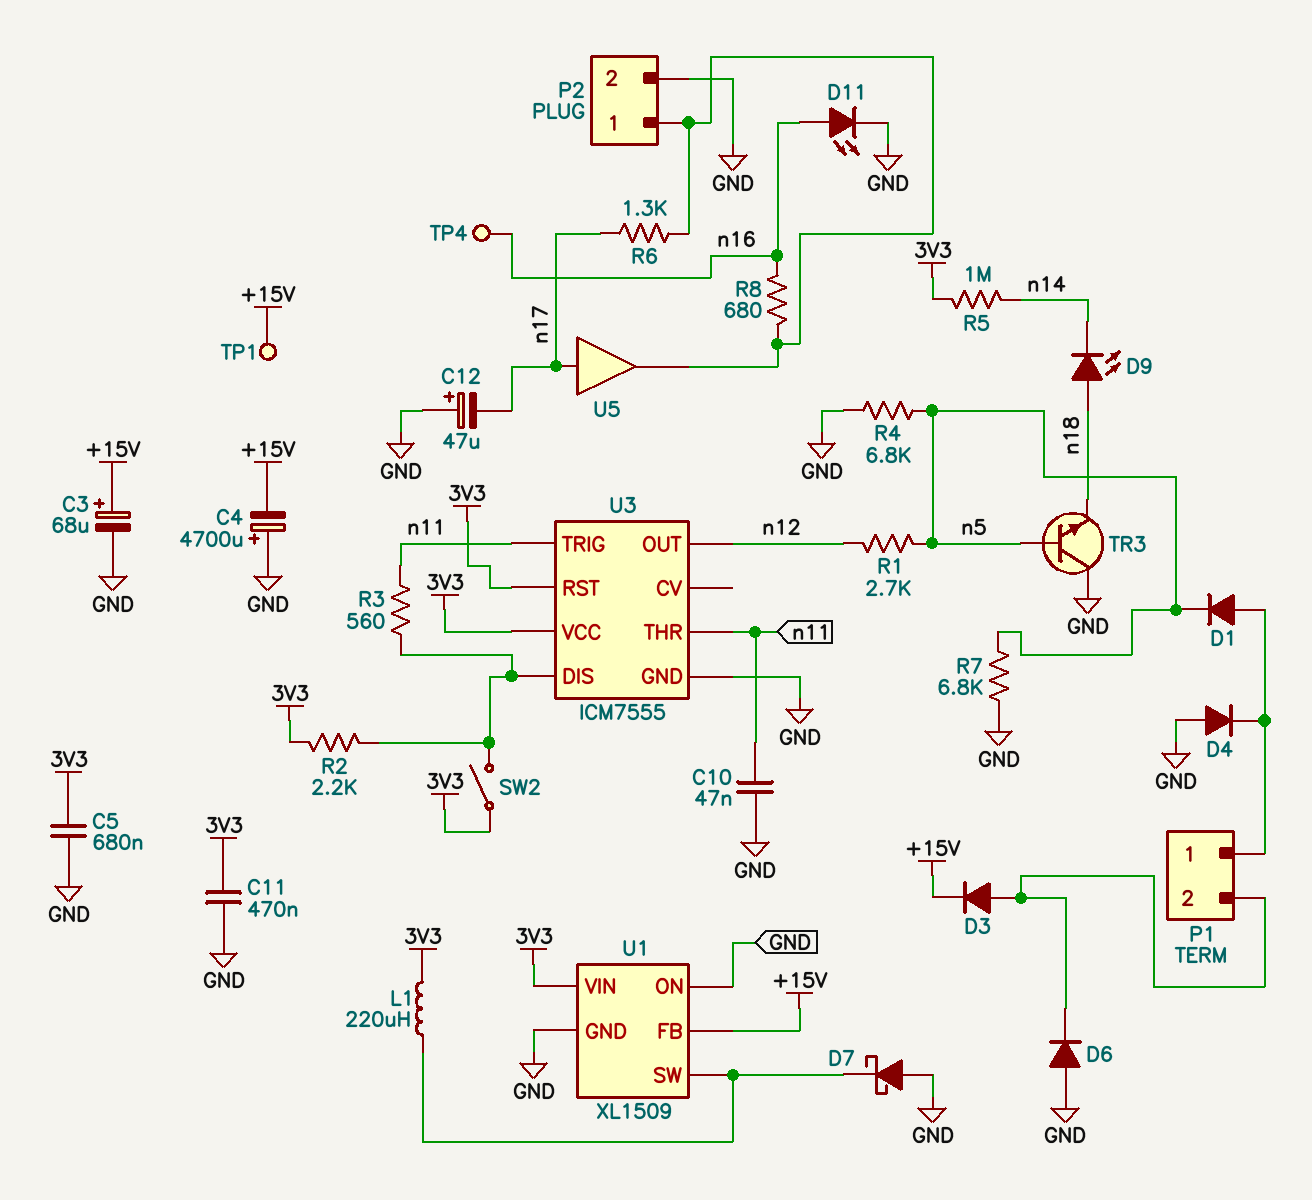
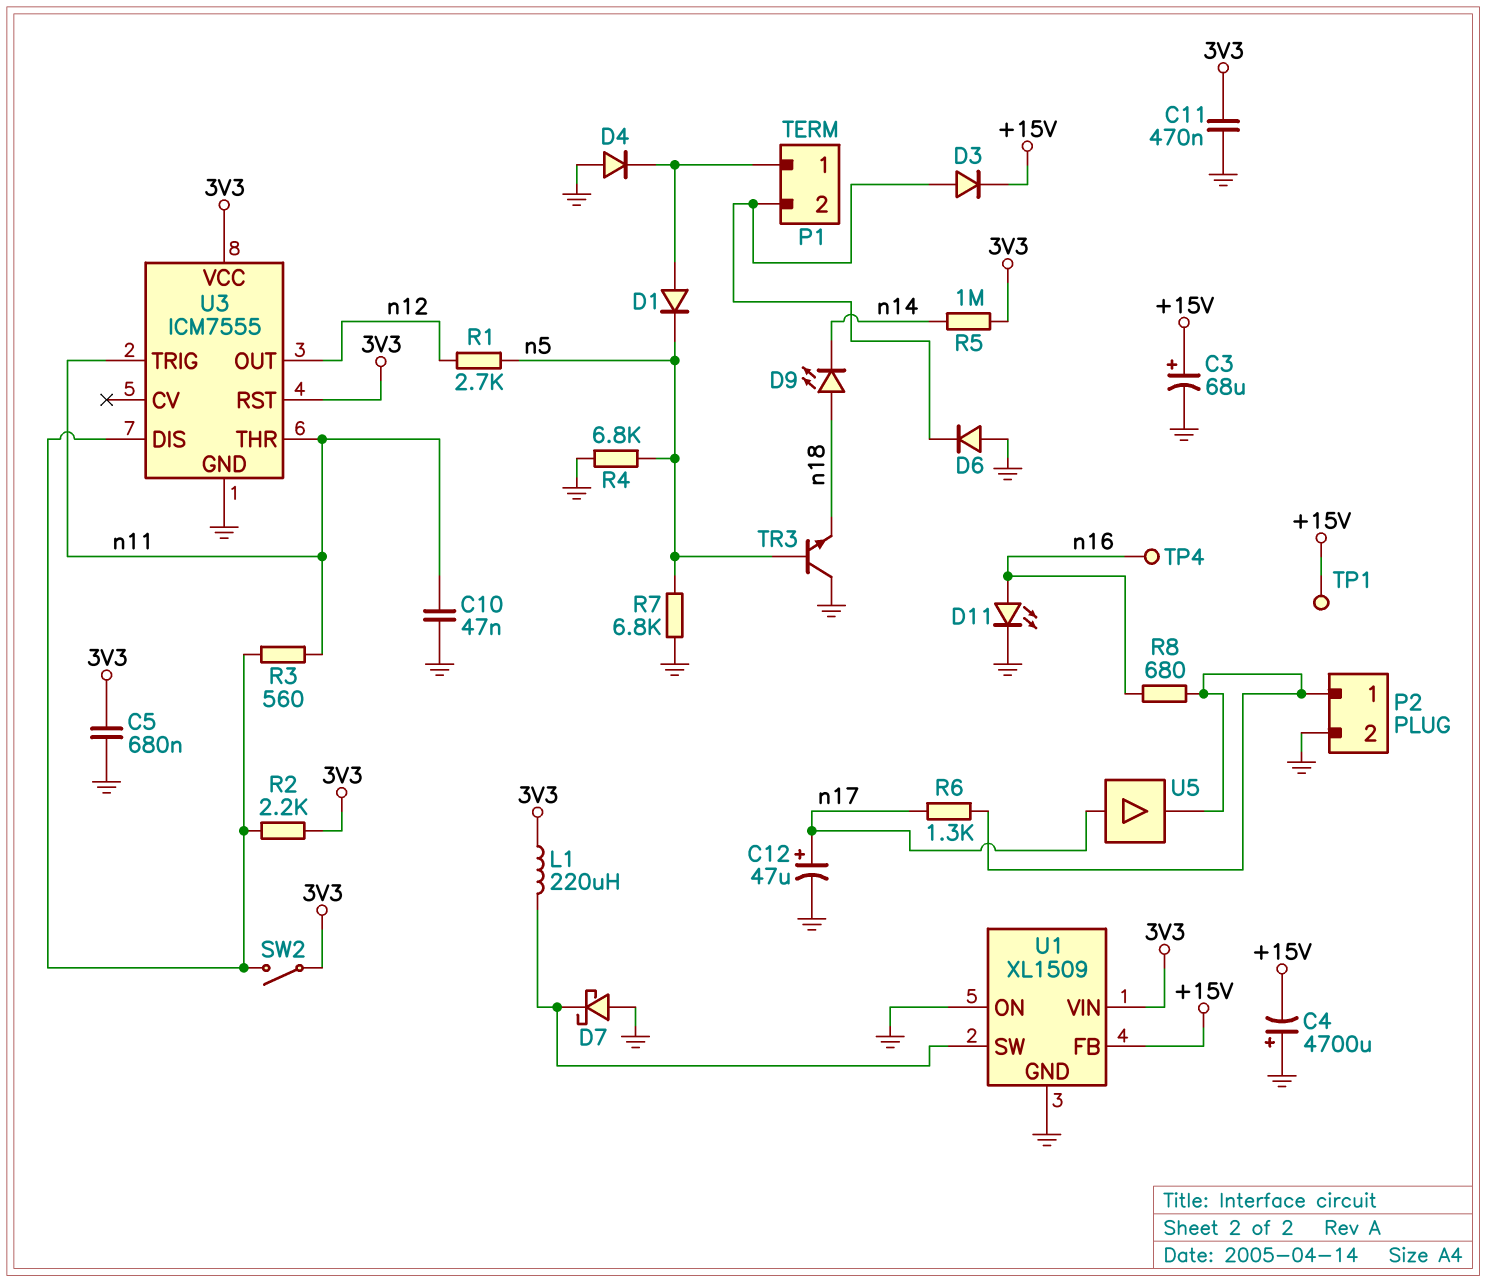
C12: 47uF (plus GND, minus n17) -> 47uF (plus n17, minus GND)

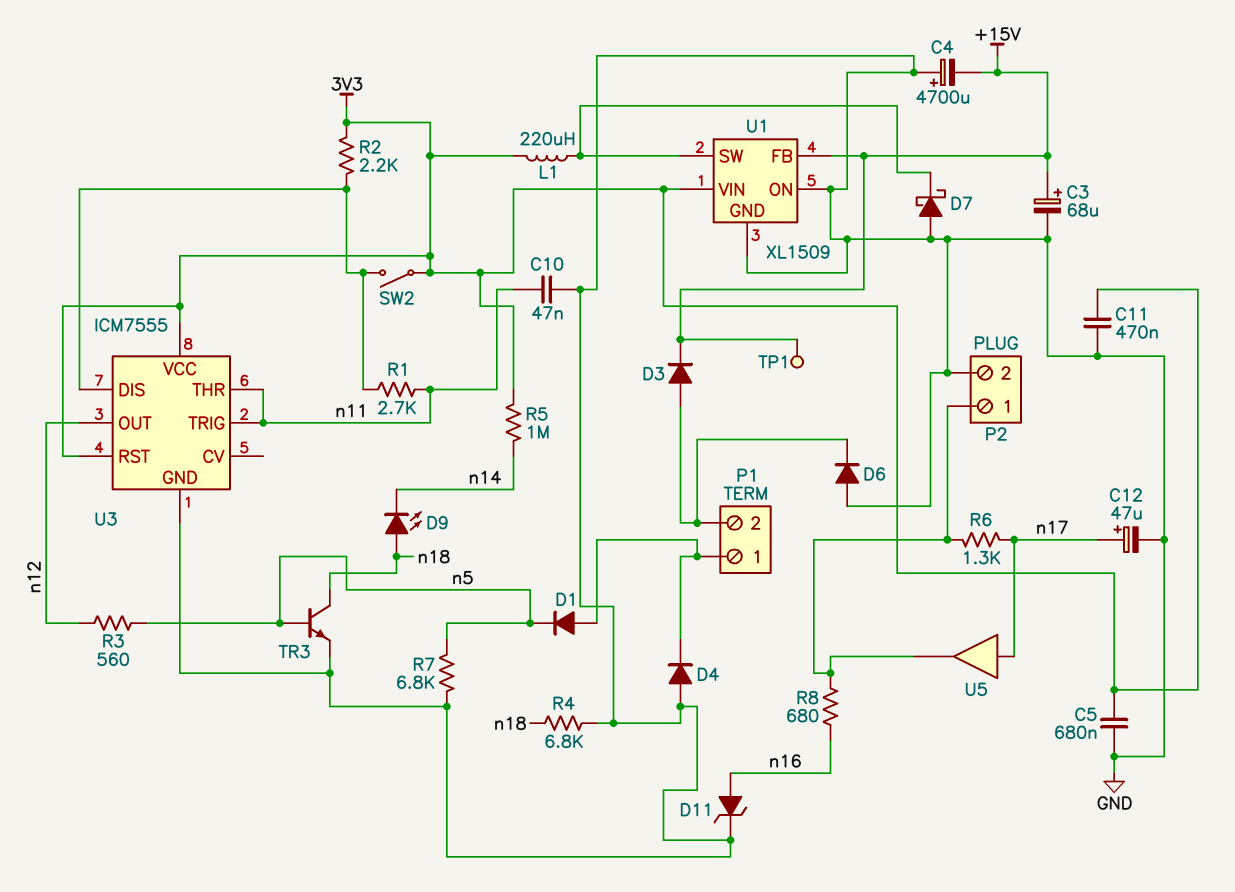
D11: LED (A n16, K GND) -> zener (A n16, K GND)
R1: 2.7k (n5, n12) -> 2.7k (U3/DIS, n11)
R3: 560 (U3/DIS, n11) -> 560 (n5, n12)
R4: 6.8k (GND, n5) -> 6.8k (GND, n18)
TP4: test point (n16) -> none
TR3: NPN (B n5, C GND, E n18) -> NPN (B n5, C n18, E GND)

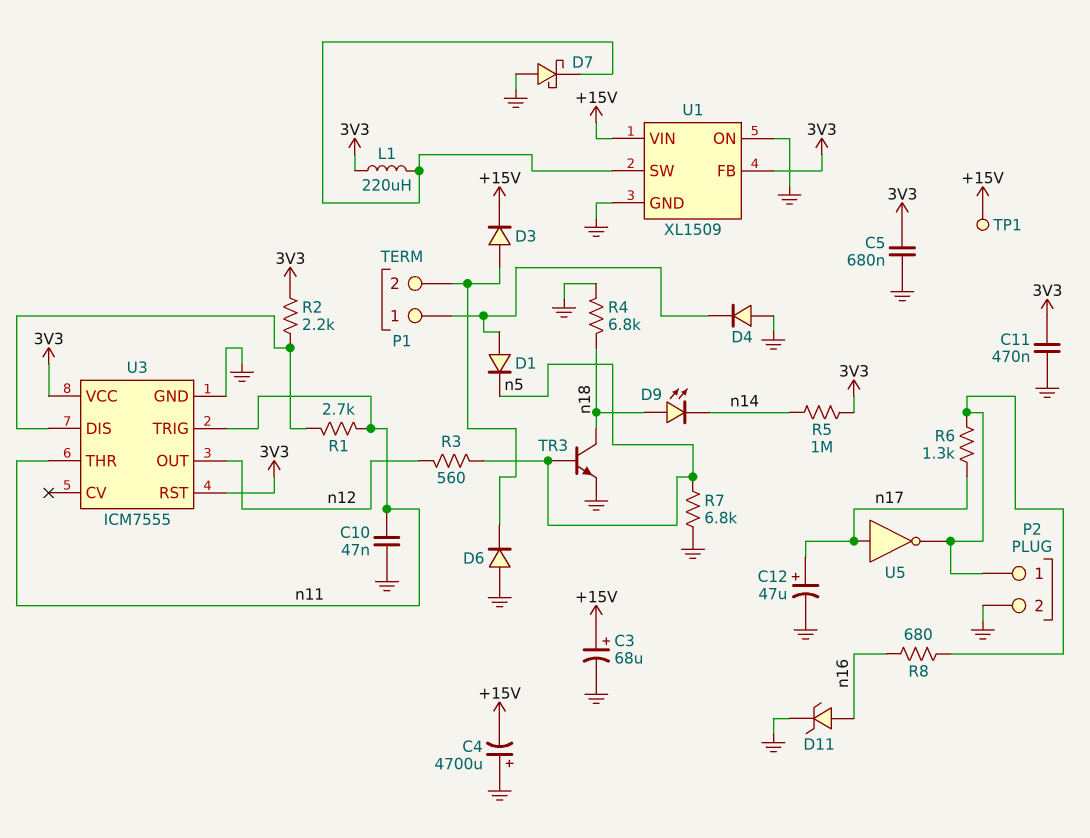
SW2: switch (3V3, U3/DIS) -> none
U1 pin FB: +15V -> 3V3
U1 pin VIN: 3V3 -> +15V
U5: buffer (in n17, out P2/1) -> NOT (in n17, out P2/1)

